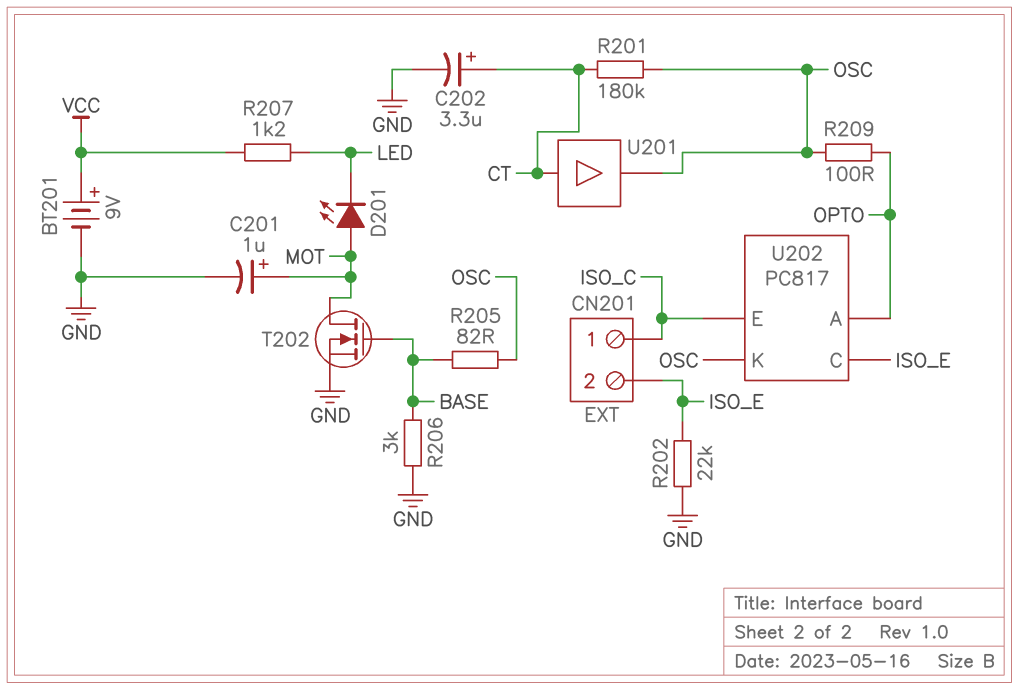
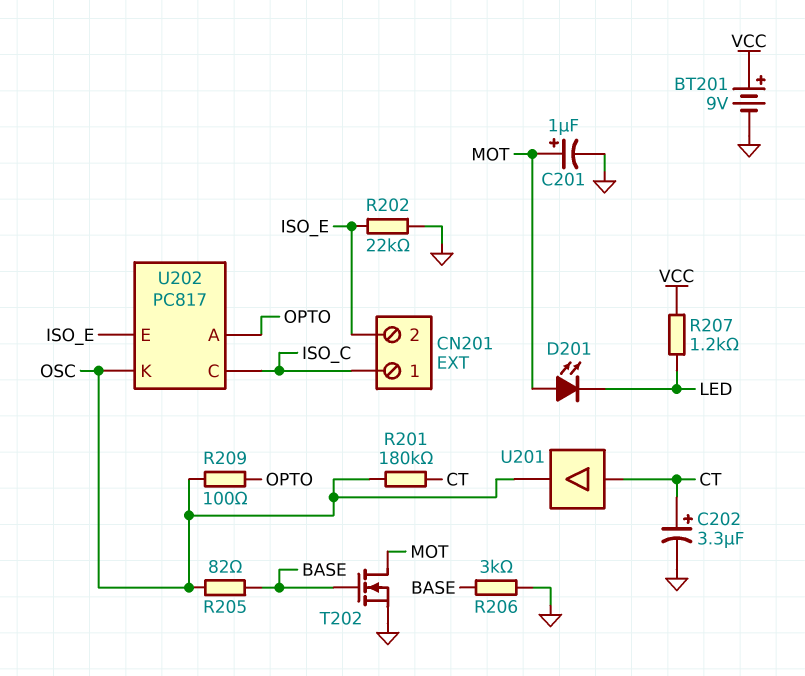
U202 pin C: ISO_E -> ISO_C
U202 pin E: ISO_C -> ISO_E

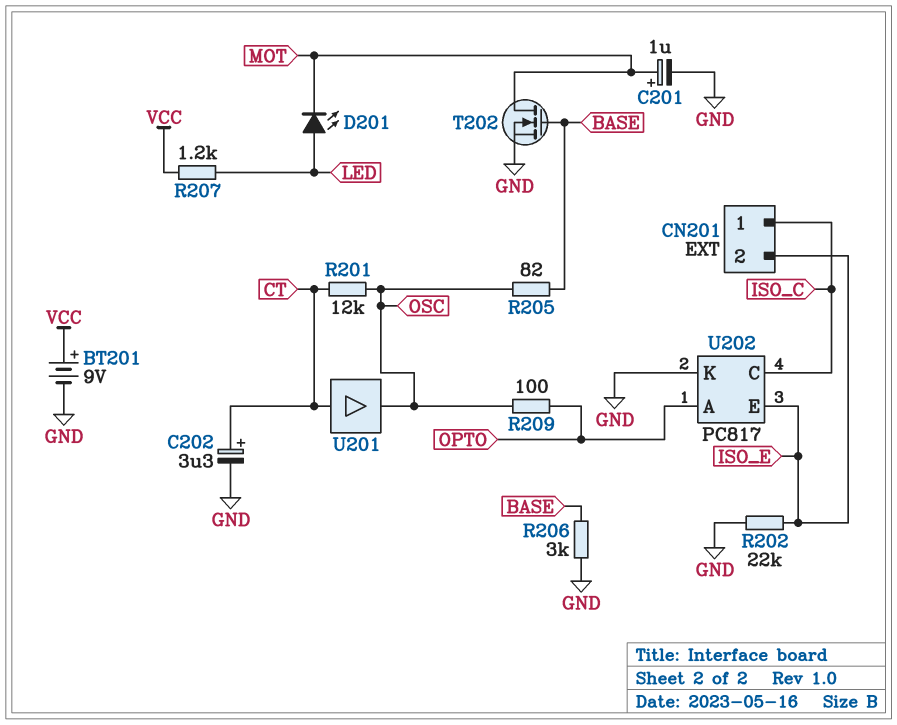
D201: LED (A MOT, K LED) -> LED (A LED, K MOT)
R201: 180k (CT, OSC) -> 12k (CT, OSC)
U202 pin K: OSC -> GND

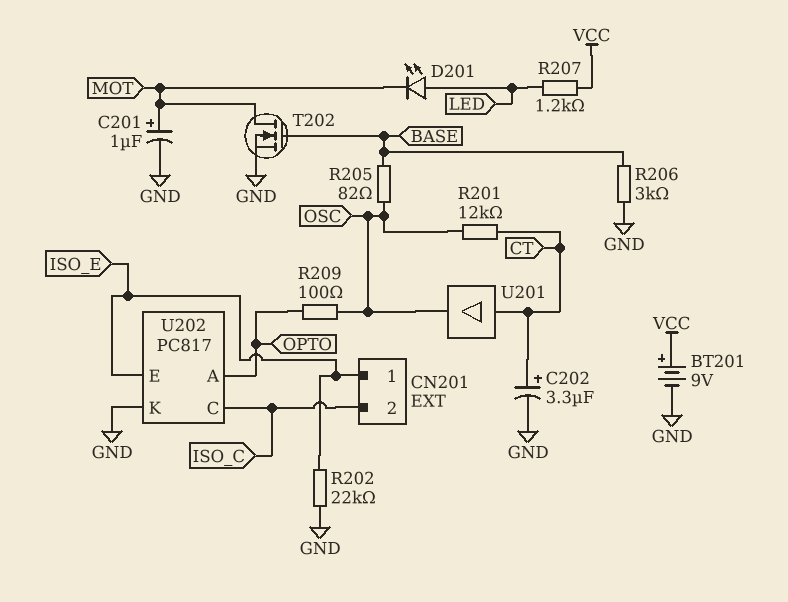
CN201 pin 1: ISO_C -> ISO_E
CN201 pin 2: ISO_E -> ISO_C

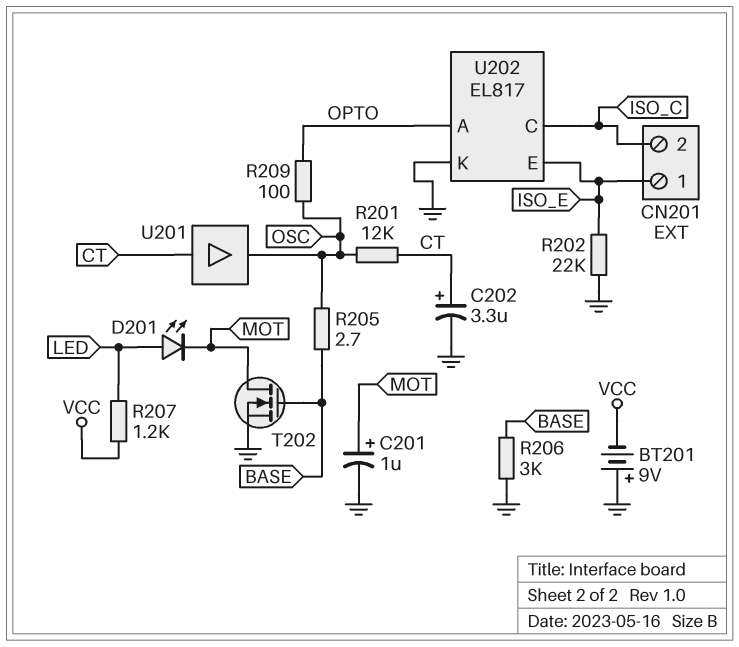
BT201: 9V (plus VCC, minus GND) -> 9V (plus GND, minus VCC)
R205: 82 (BASE, OSC) -> 2.7 (BASE, OSC)
U202: PC817 -> EL817

